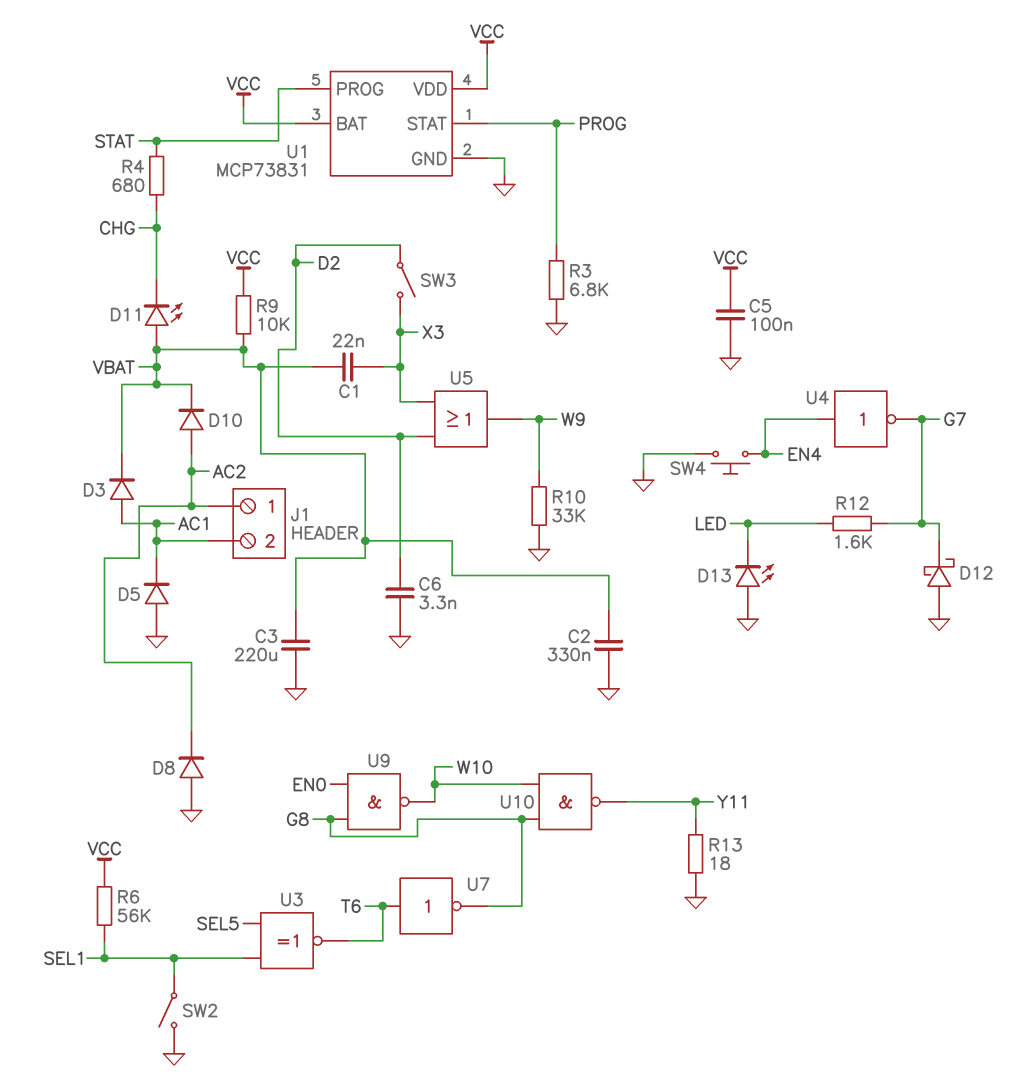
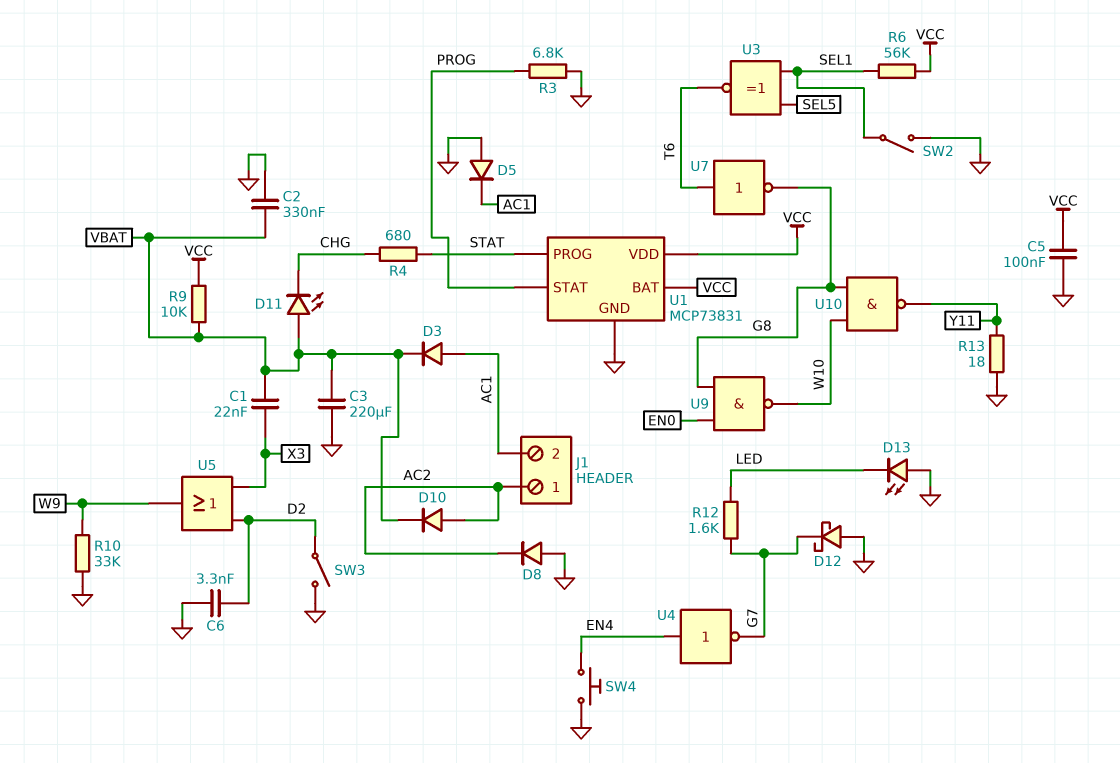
SW3: switch (D2, X3) -> switch (D2, GND)

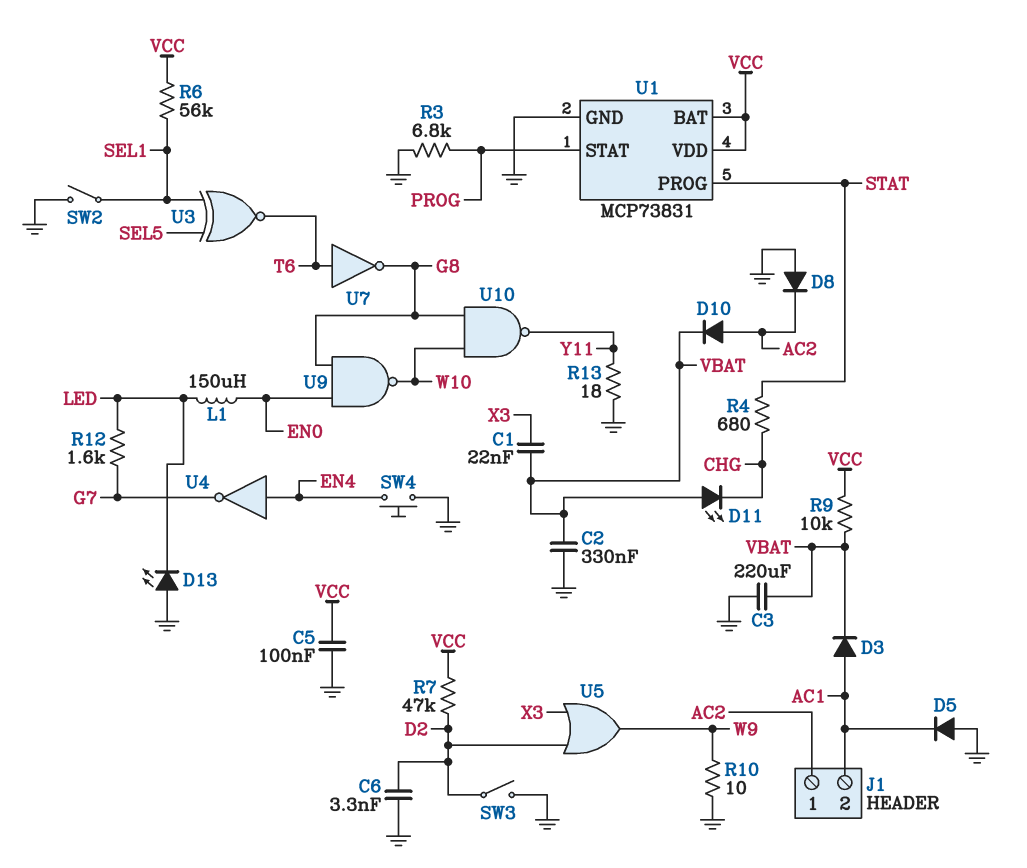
D12: schottky (A GND, K G7) -> none
L1: none -> 150uH (EN0, LED)
R7: none -> 47k (D2, VCC)
R10: 33k (GND, W9) -> 10 (GND, W9)

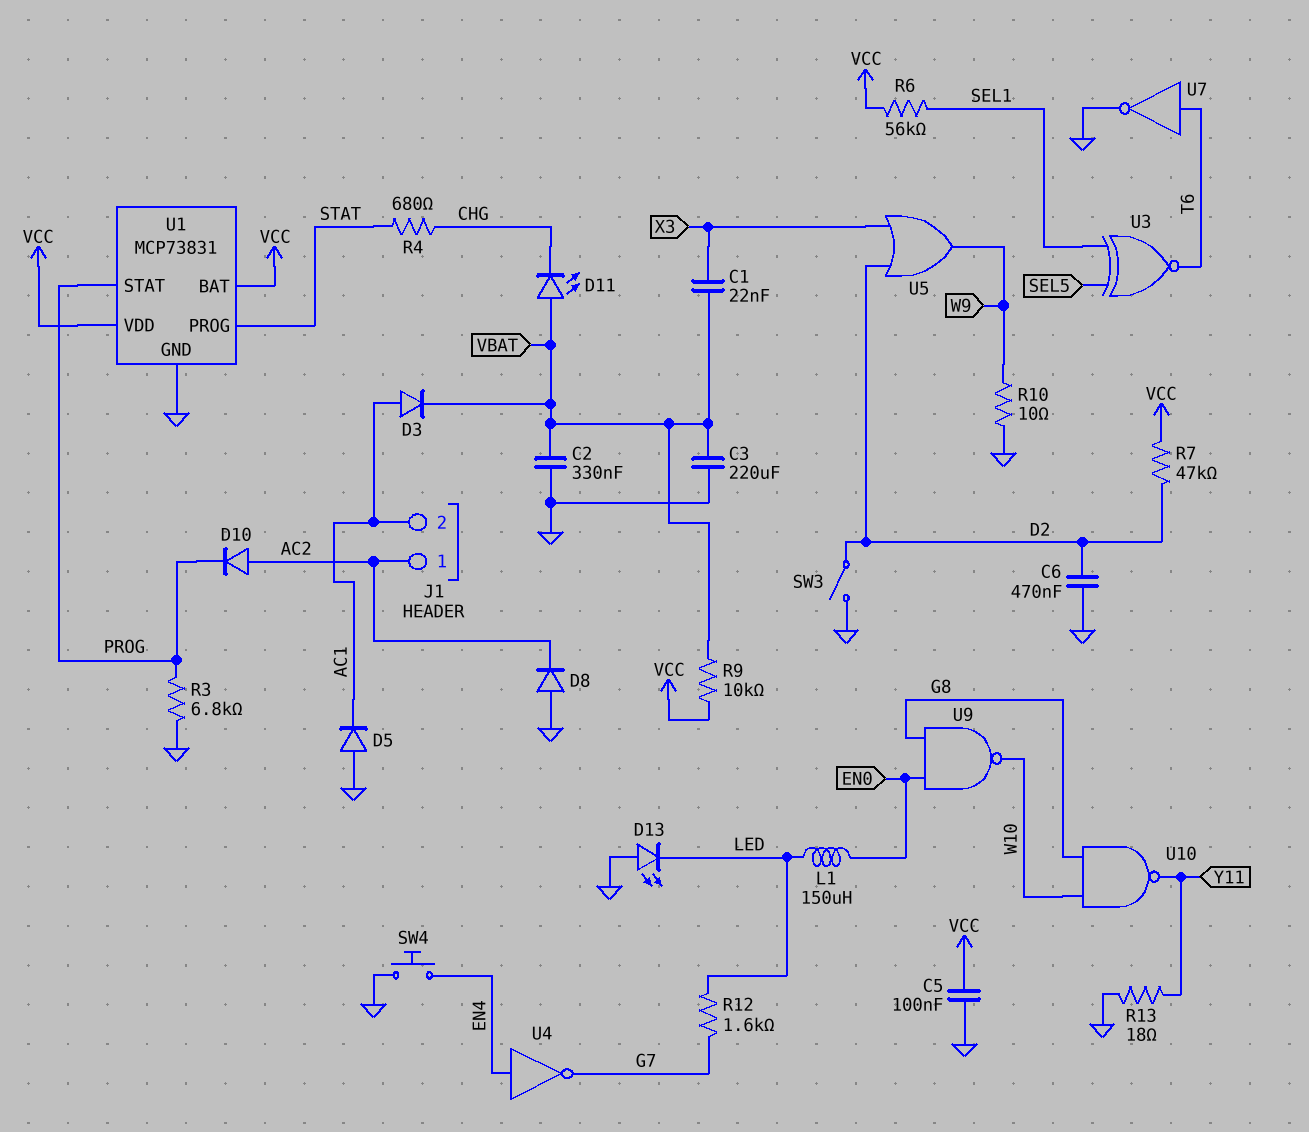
C6: 3.3nF (D2, GND) -> 470nF (D2, GND)
D10: diode (A AC2, K VBAT) -> diode (A AC2, K PROG)
SW2: switch (GND, SEL1) -> none
U7: NOT (in T6, out G8) -> NOT (in T6, out GND)

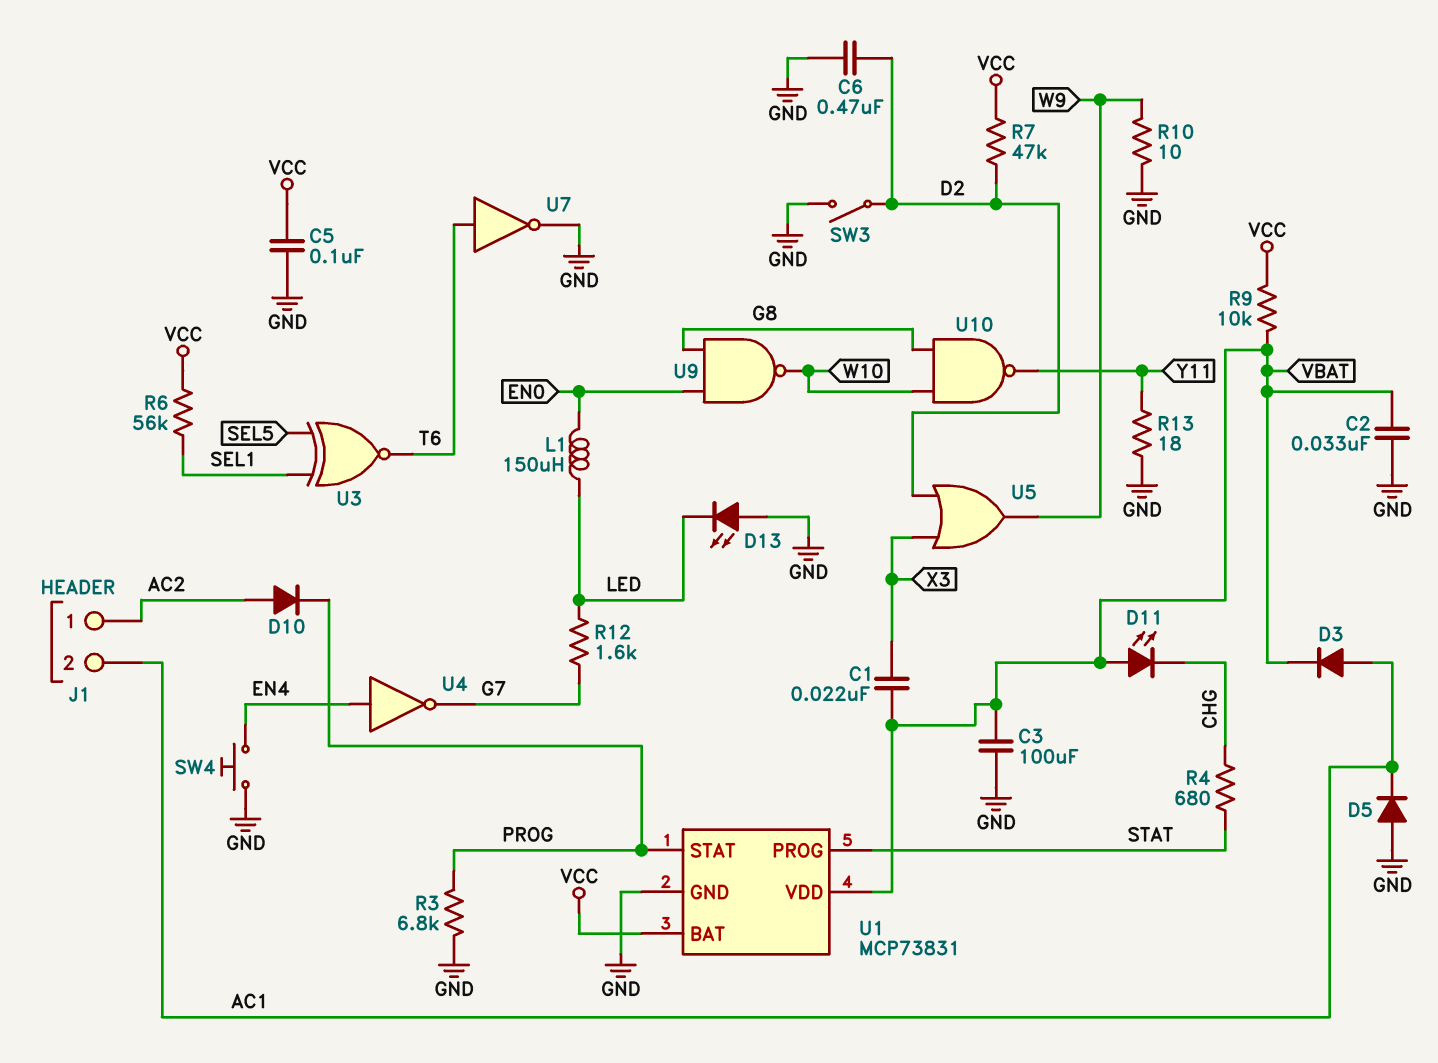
C2: 330nF (GND, VBAT) -> 33nF (GND, VBAT)
C3: 220uF (GND, VBAT) -> 100uF (GND, VBAT)
D8: diode (A GND, K AC2) -> none
U1 pin VDD: VCC -> VBAT

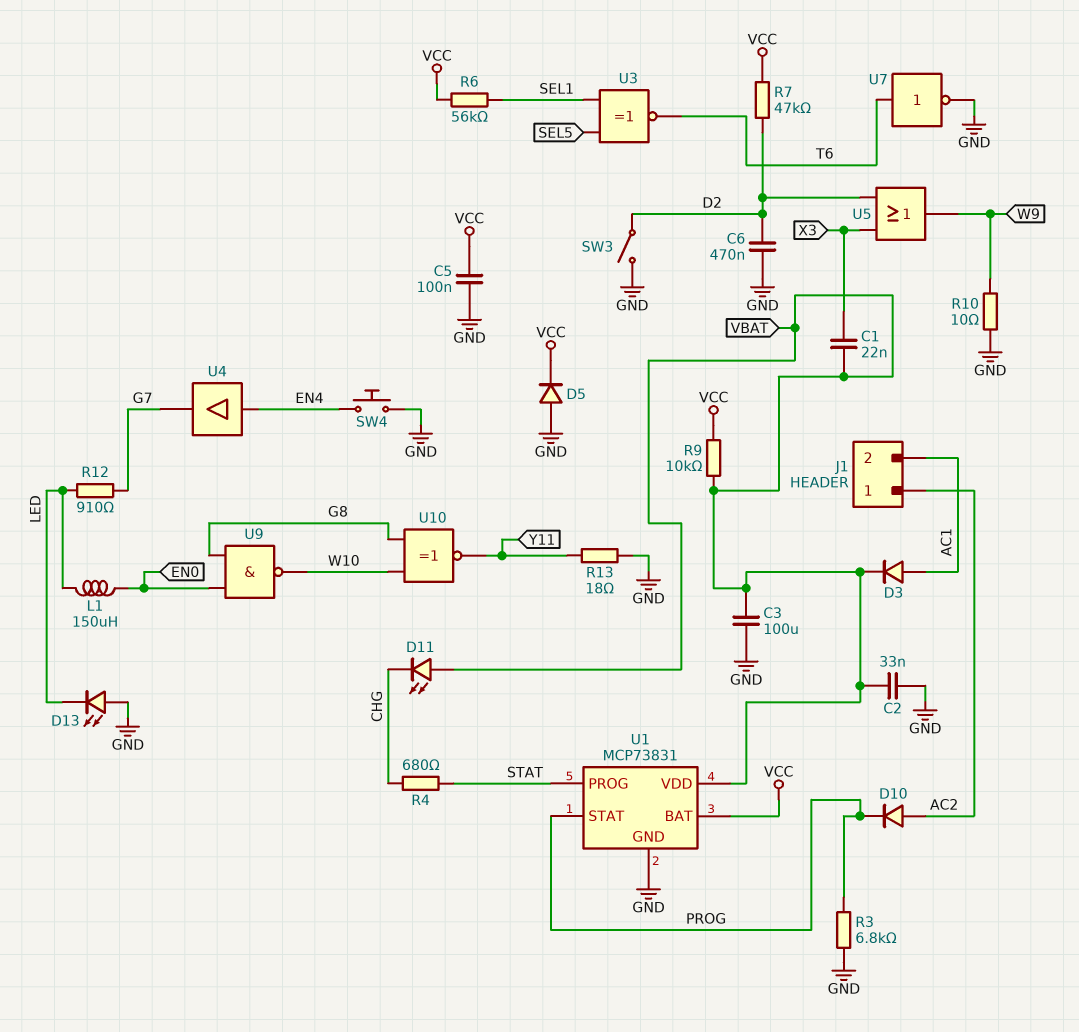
D5: diode (A GND, K AC1) -> diode (A GND, K VCC)
R12: 1.6k (G7, LED) -> 910 (G7, LED)
U4: NOT (in EN4, out G7) -> buffer (in EN4, out G7)
U10: NAND (in G8, in W10, out Y11) -> XNOR (in G8, in W10, out Y11)

